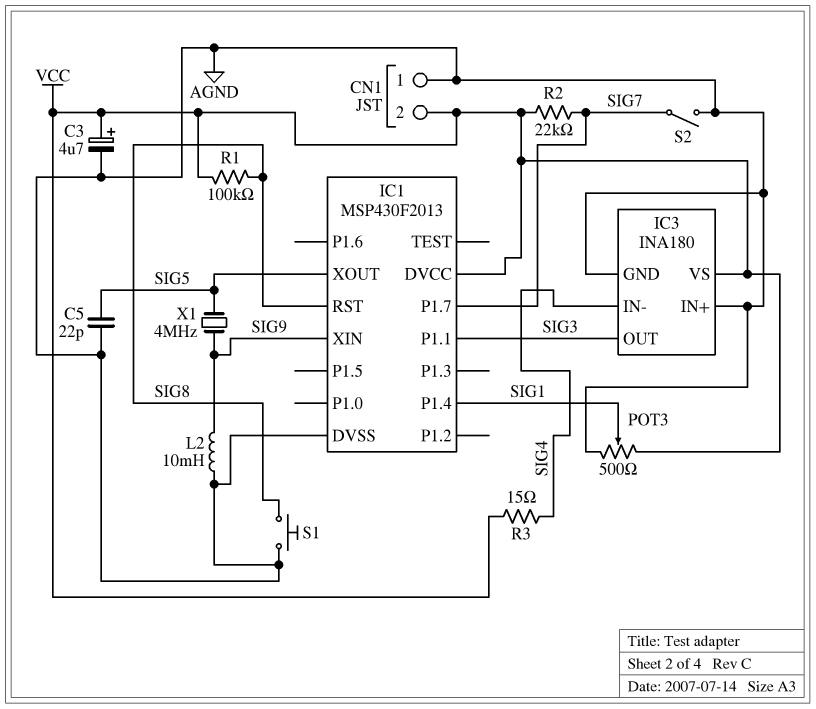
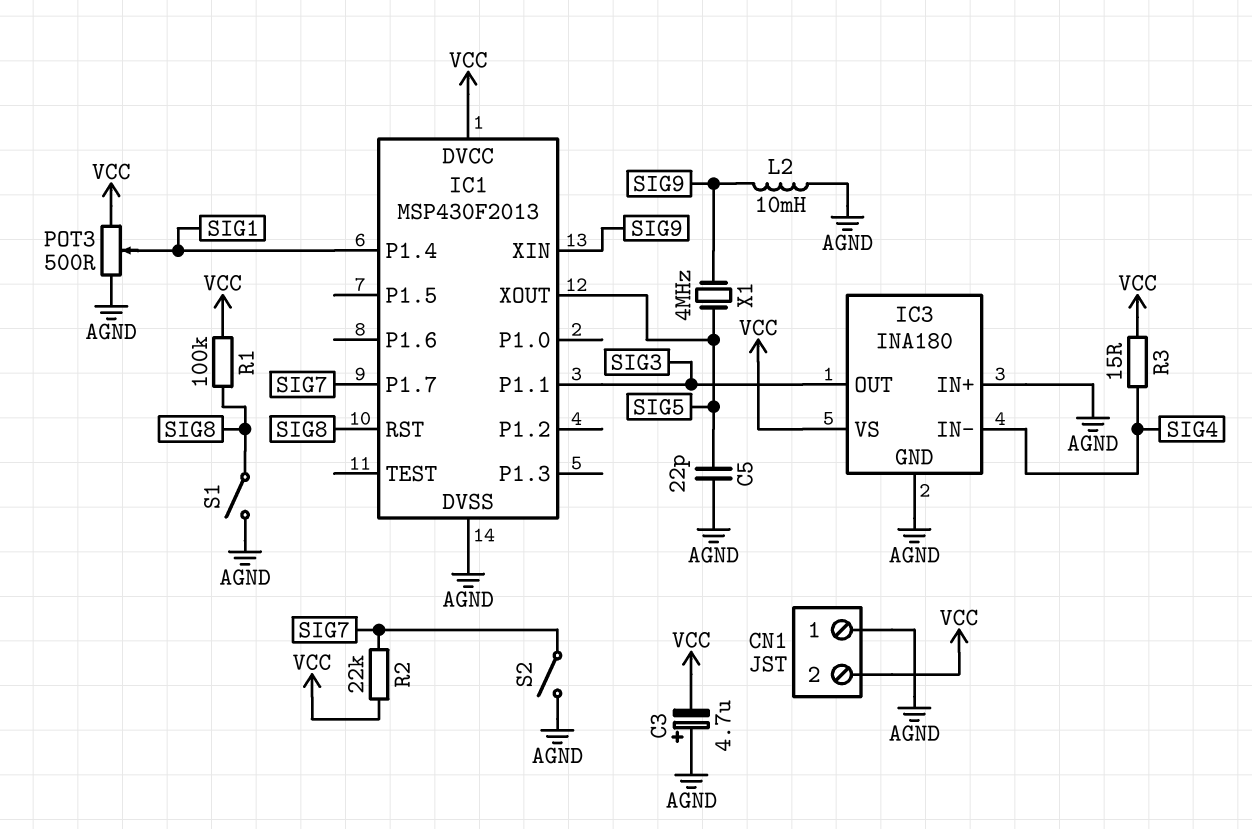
C3: 4.7uF (plus VCC, minus AGND) -> 4.7uF (plus AGND, minus VCC)
S1: button (AGND, SIG8) -> switch (AGND, SIG8)

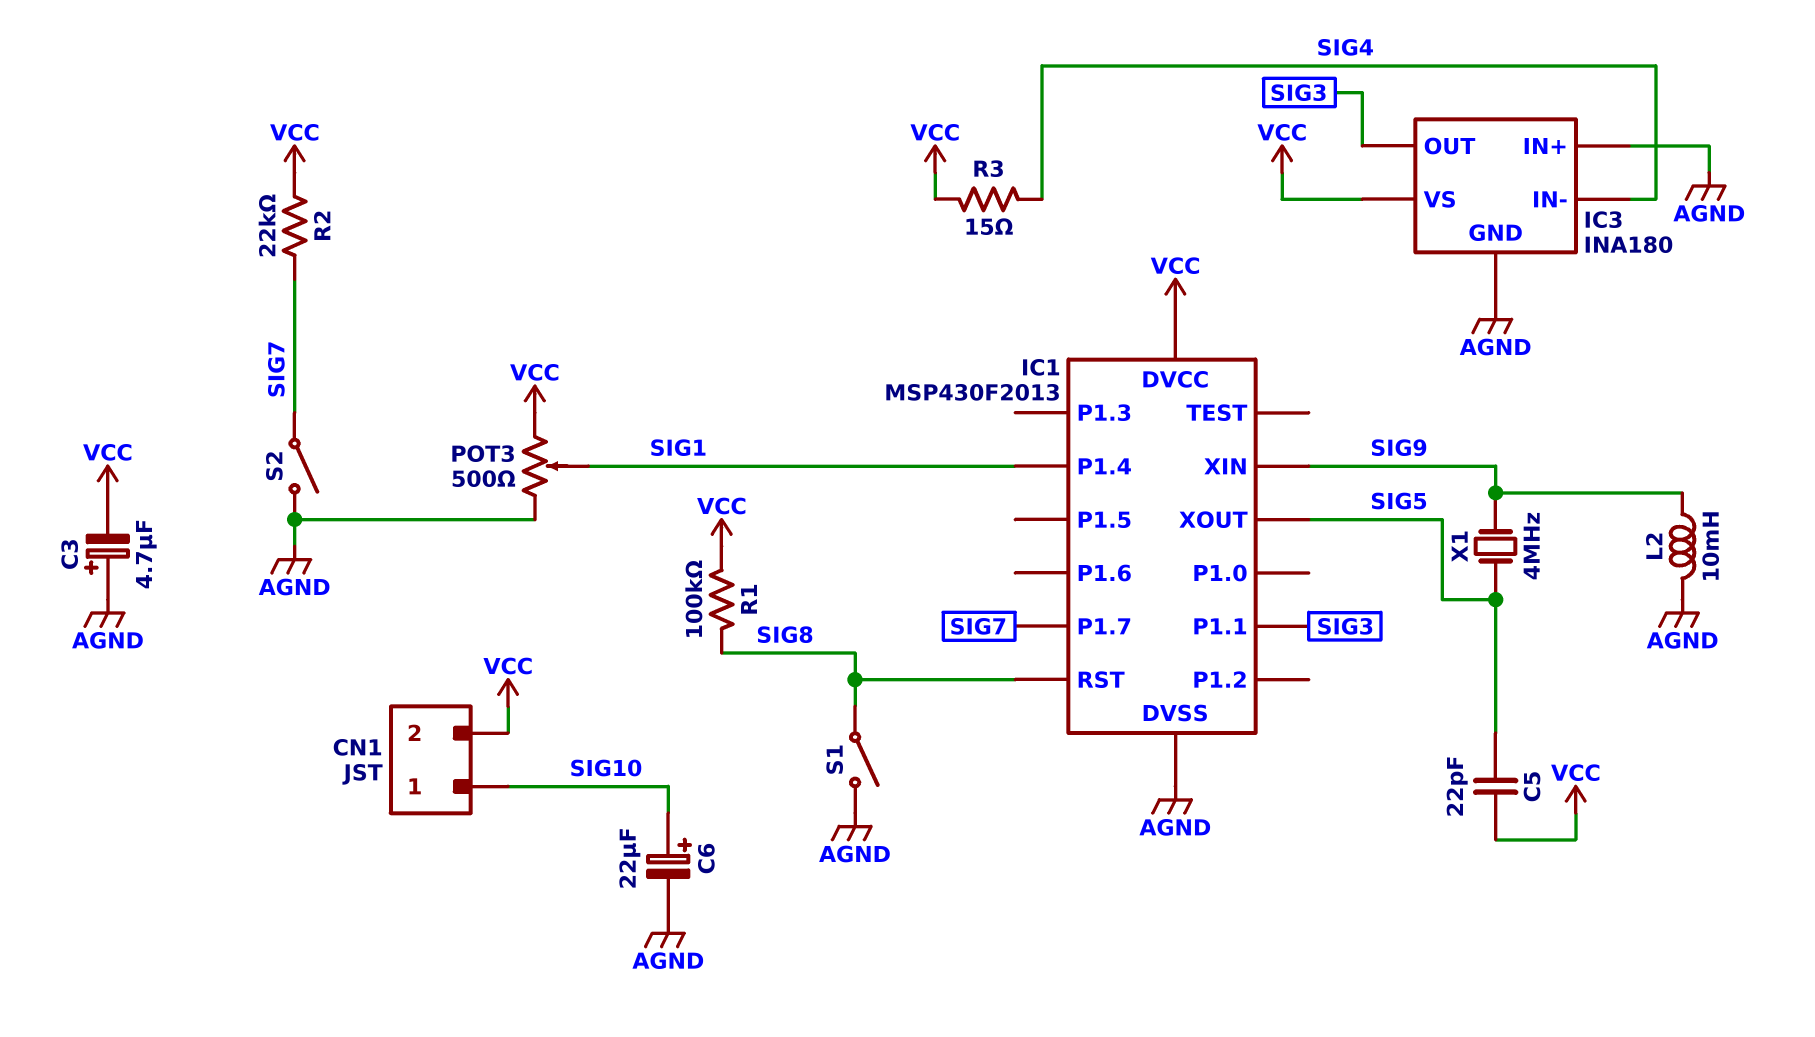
C5: 22pF (AGND, SIG5) -> 22pF (SIG5, VCC)
C6: none -> 22uF (plus SIG10, minus AGND)
CN1 pin 1: AGND -> SIG10

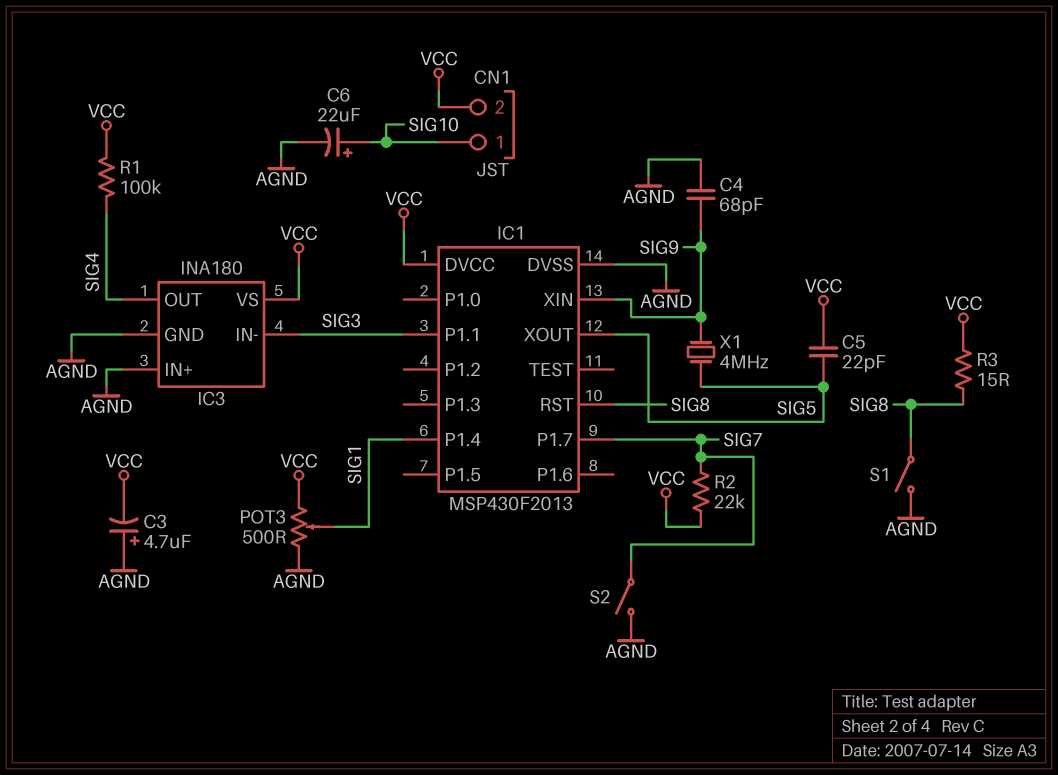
C4: none -> 68pF (AGND, SIG9)
IC3 pin IN-: SIG4 -> SIG3
IC3 pin OUT: SIG3 -> SIG4
L2: 10mH (AGND, SIG9) -> none
R1: 100k (SIG8, VCC) -> 100k (SIG4, VCC)
R3: 15 (SIG4, VCC) -> 15 (SIG8, VCC)

